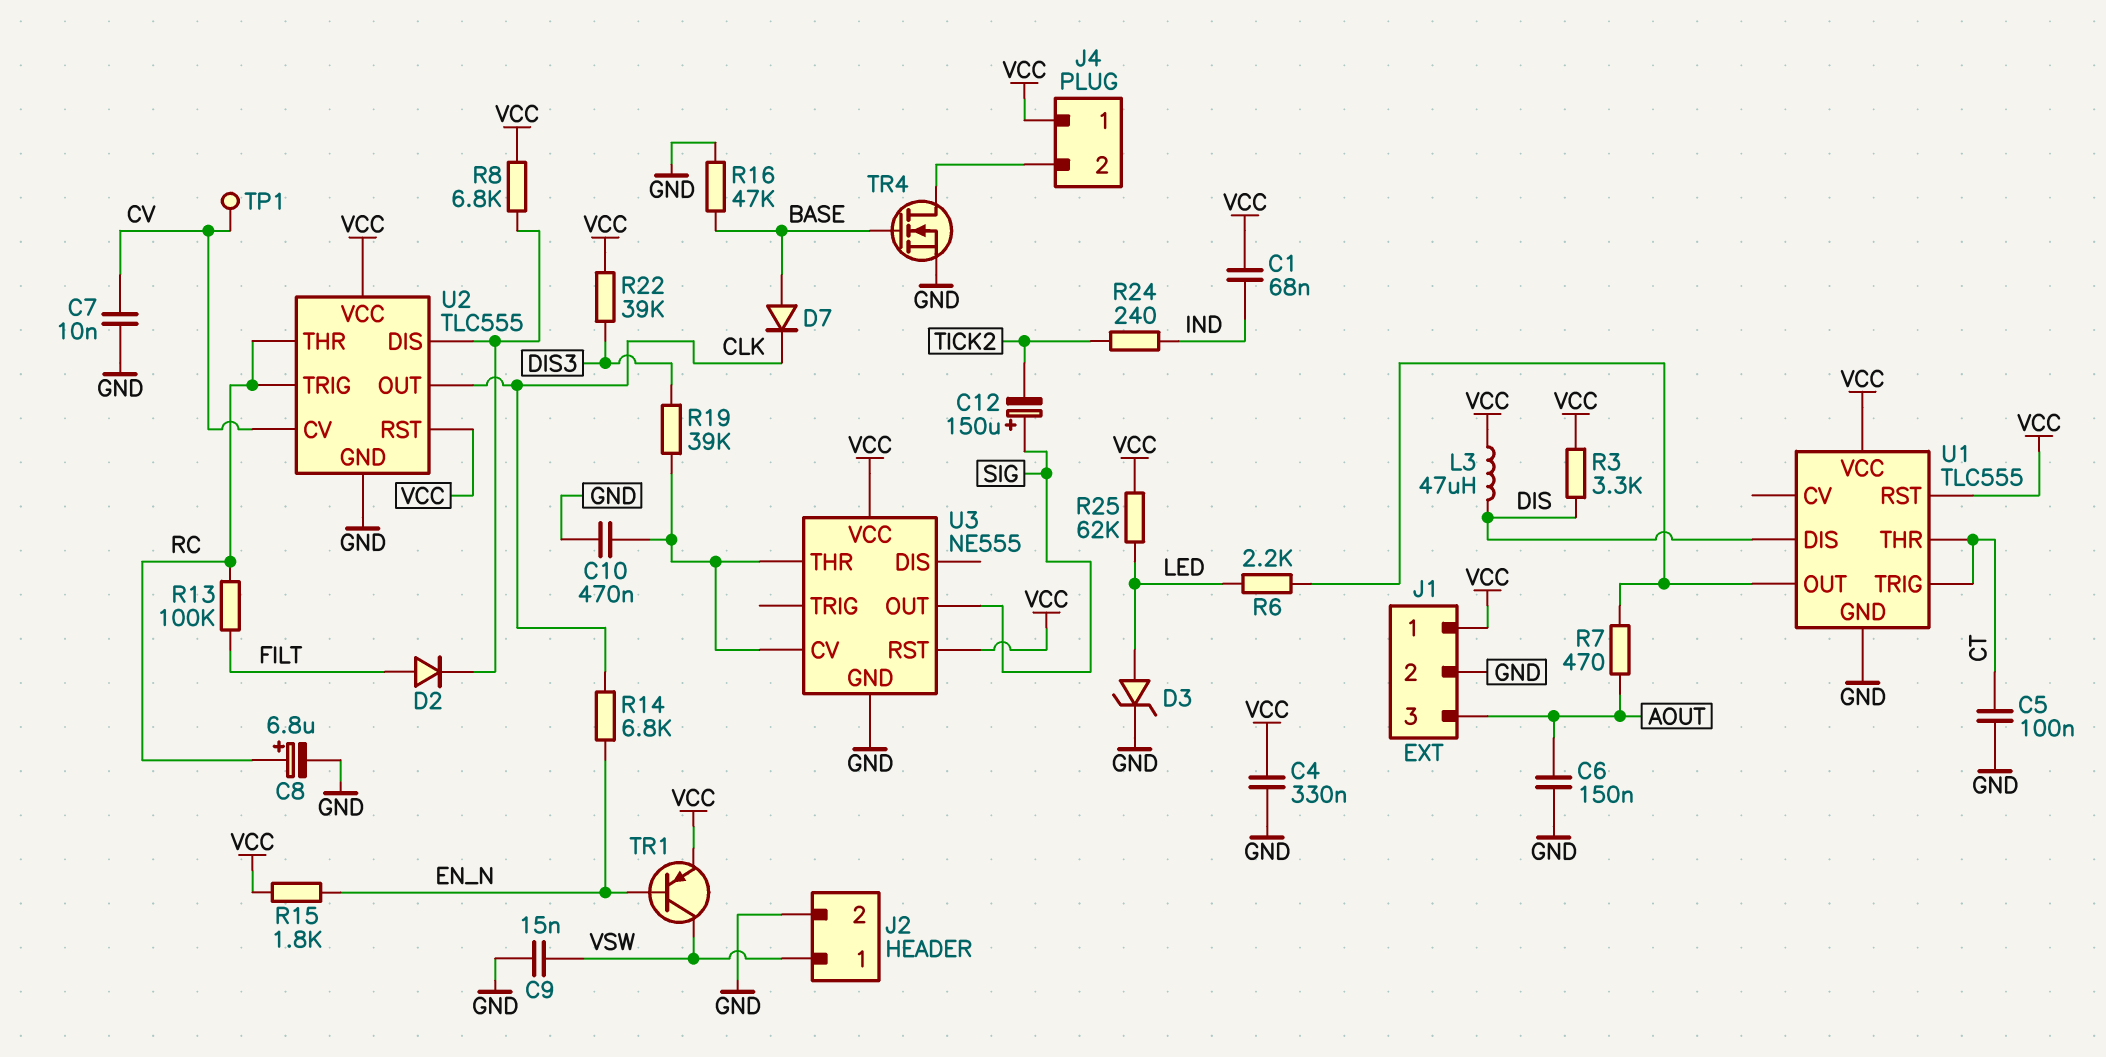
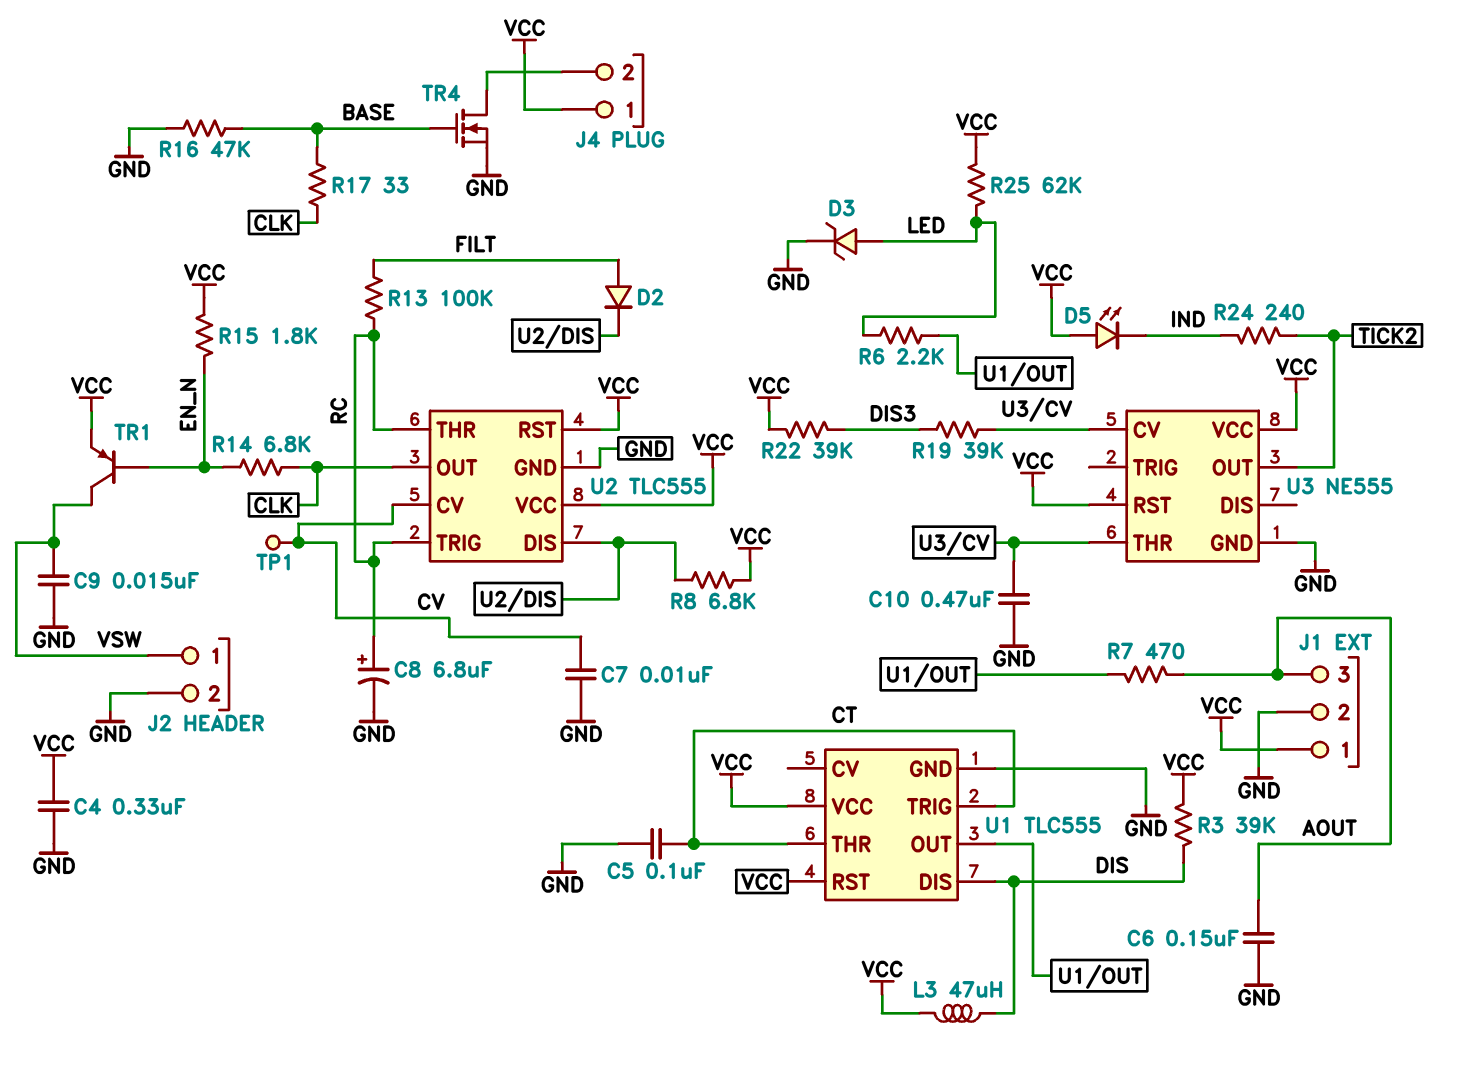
C1: 68nF (IND, VCC) -> none
C12: 150uF (plus SIG, minus TICK2) -> none
D5: none -> LED (A VCC, K IND)
D7: diode (A BASE, K CLK) -> none
R3: 3.3k (DIS, VCC) -> 39k (DIS, VCC)
R17: none -> 33 (BASE, CLK)
U3 pin OUT: SIG -> TICK2

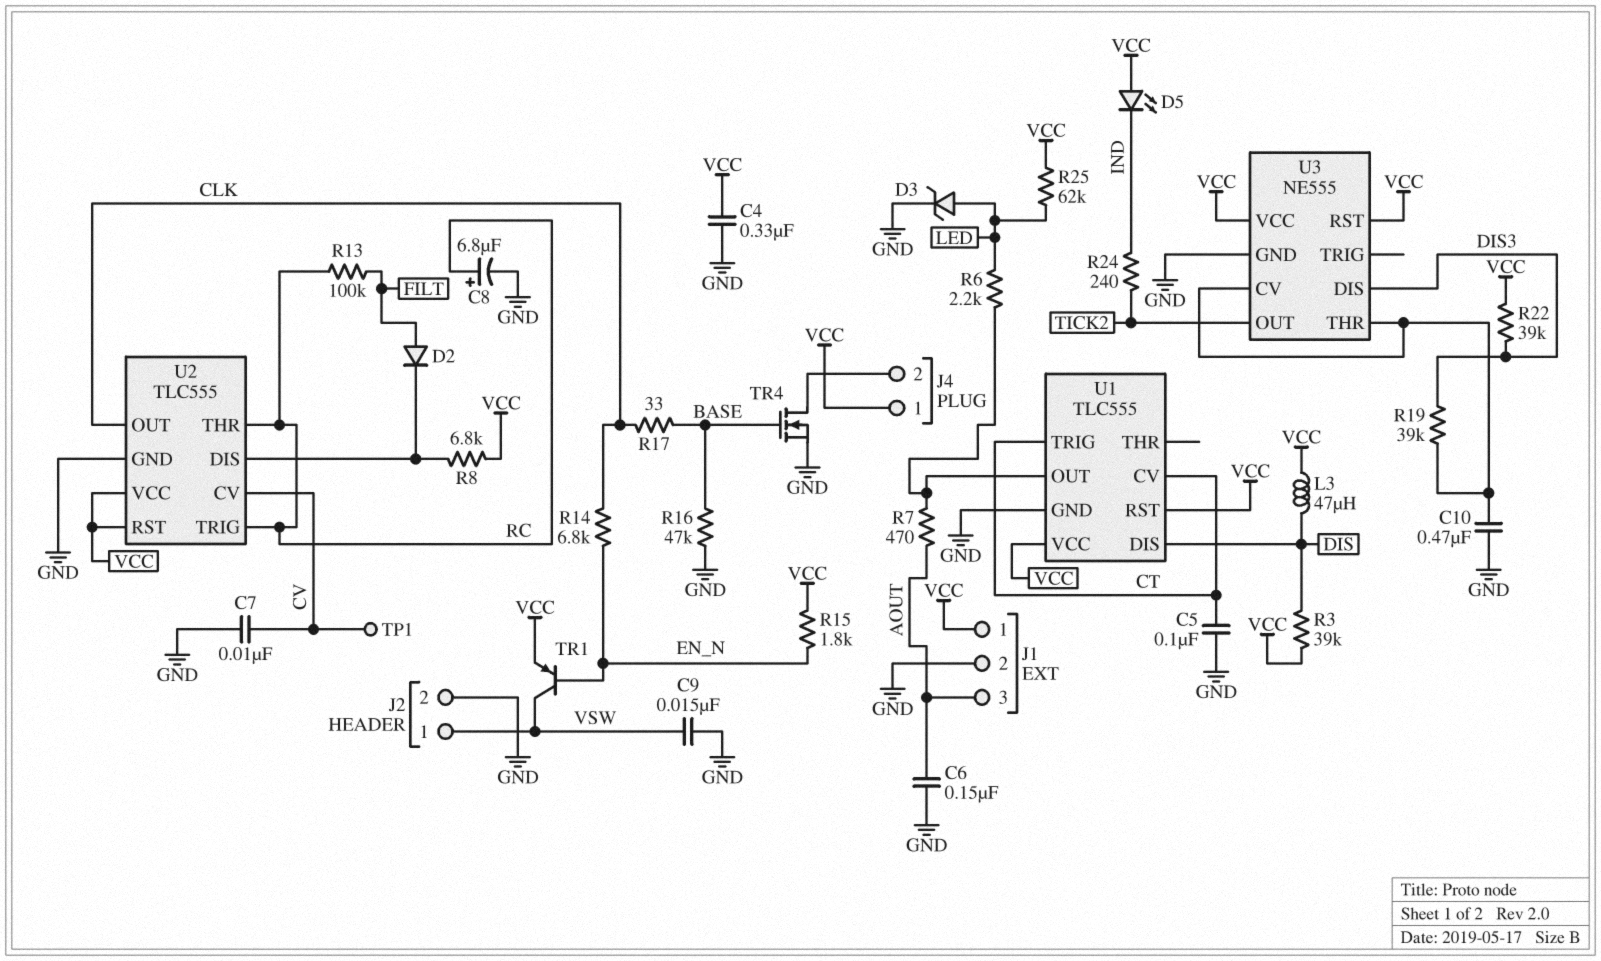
U1 pin CV: none -> CT
U1 pin THR: CT -> none
U3 pin DIS: none -> DIS3

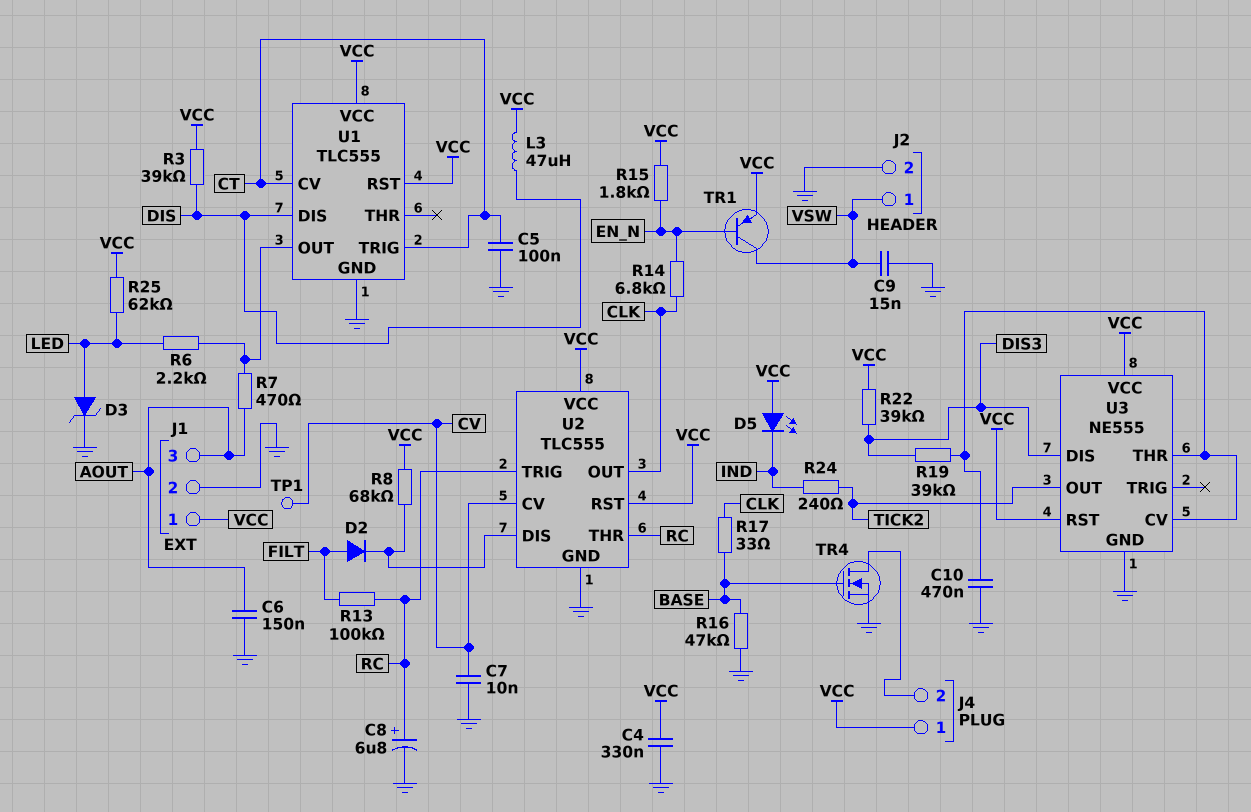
R8: 6.8k (U2/DIS, VCC) -> 68k (U2/DIS, VCC)

